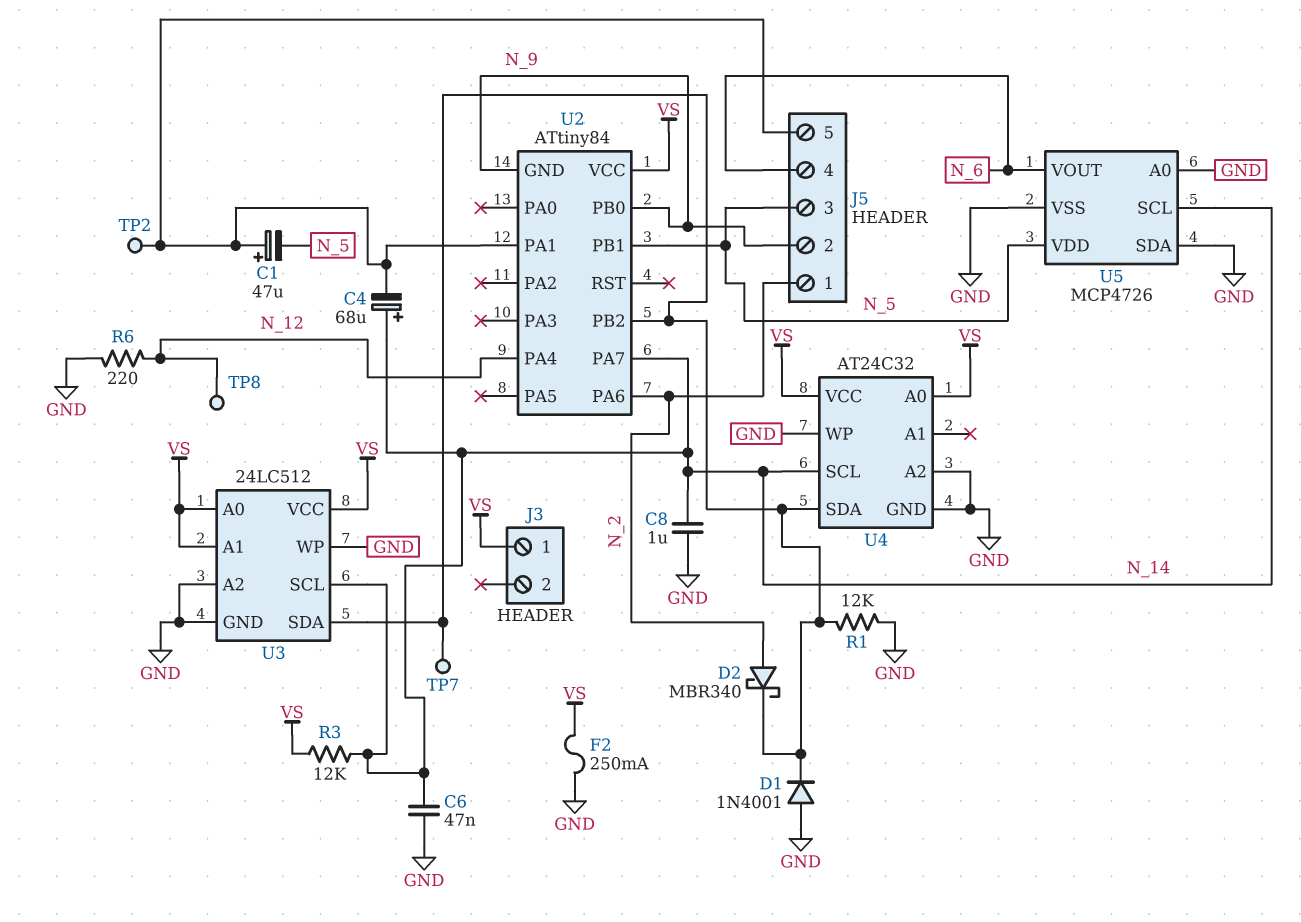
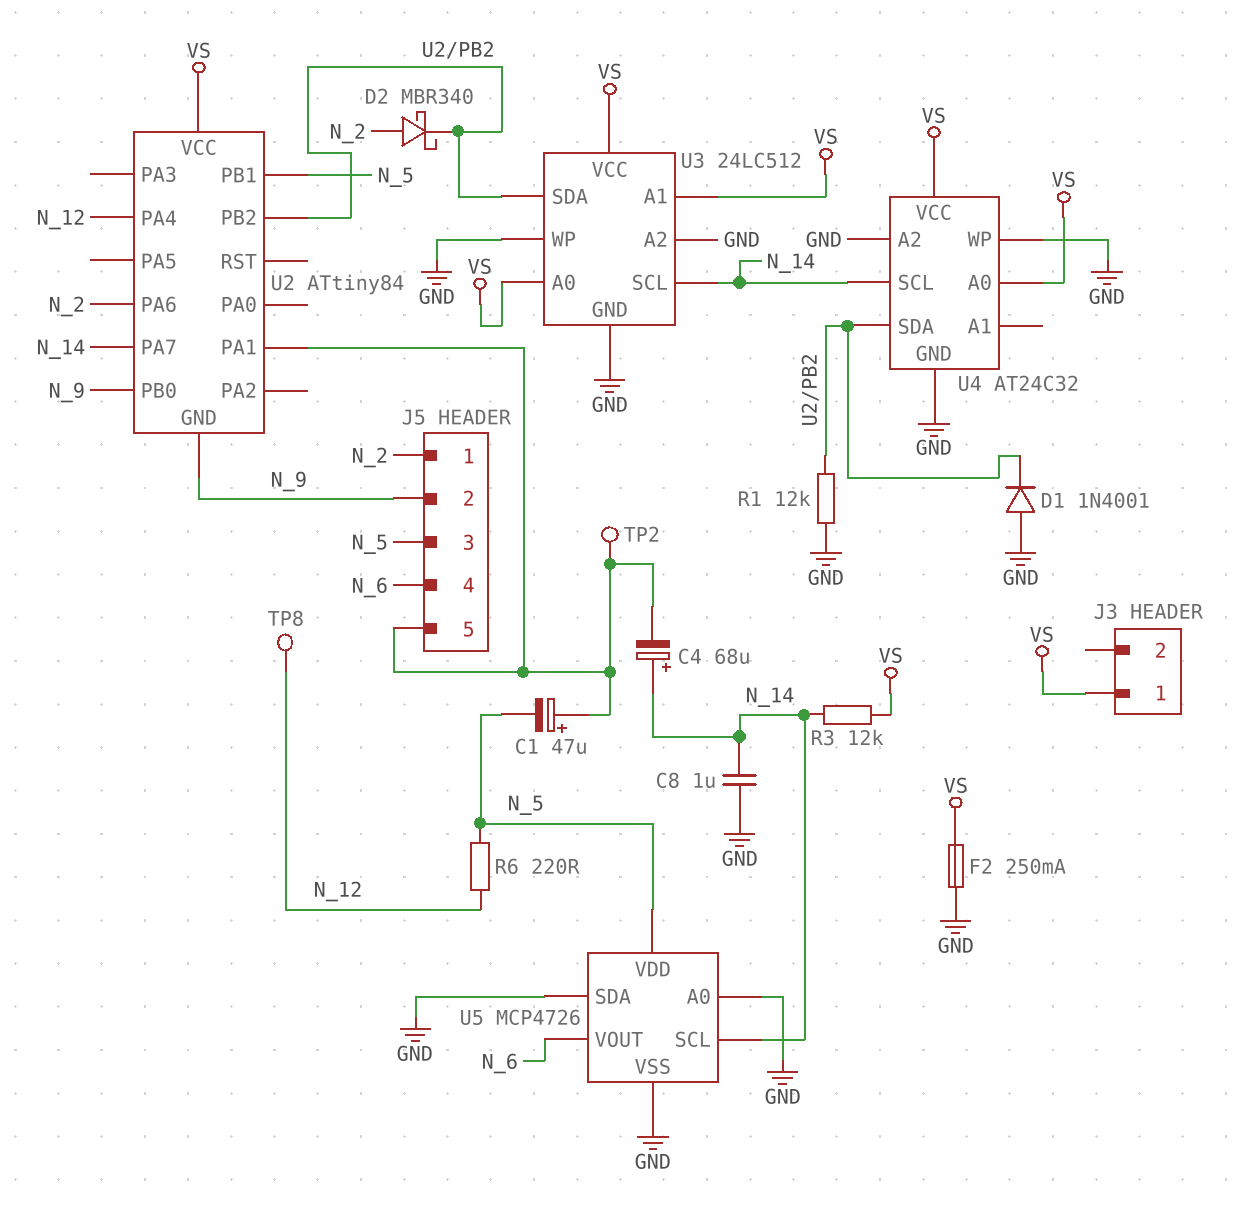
C6: 47nF (GND, N_14) -> none
R6: 220 (GND, N_12) -> 220 (N_5, N_12)
TP7: test point (U2/PB2) -> none

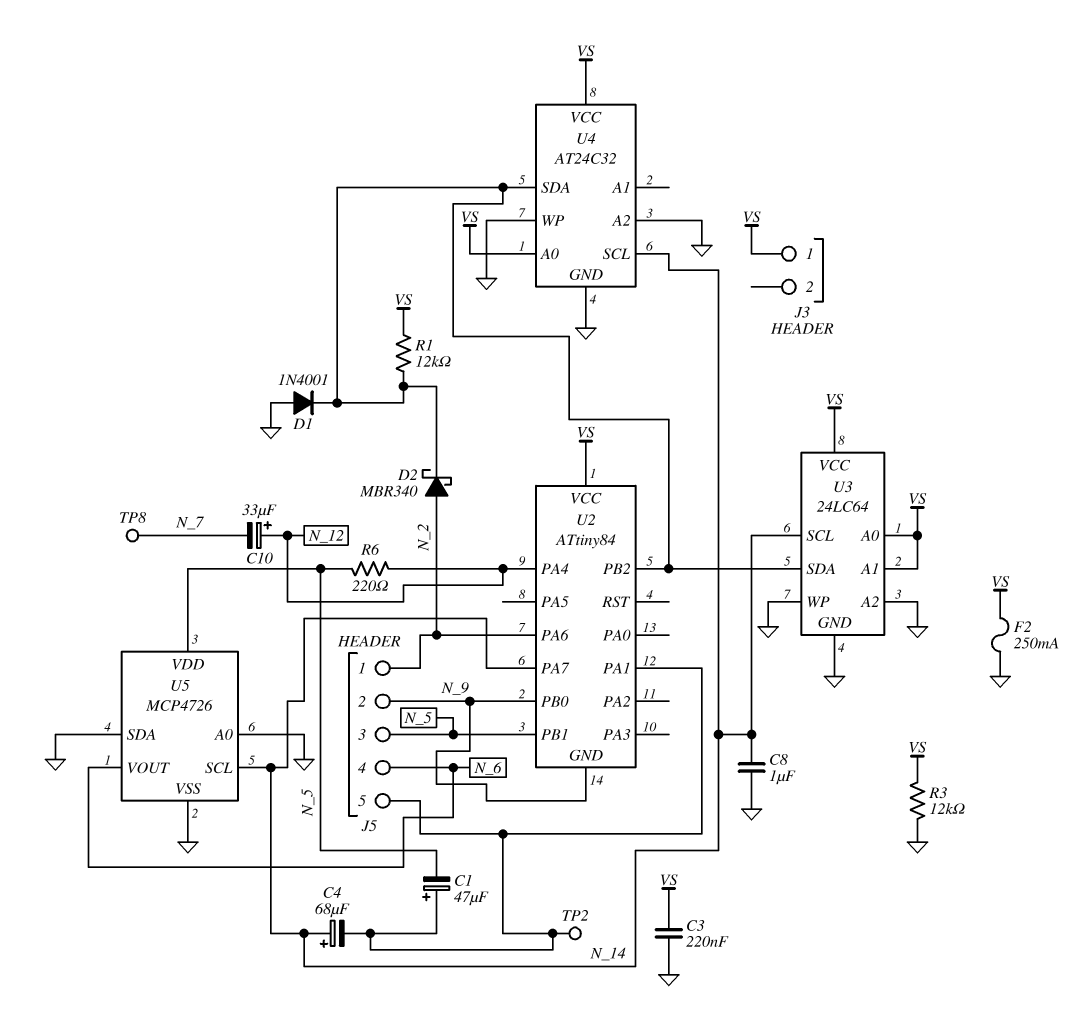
C3: none -> 220nF (GND, VS)
C10: none -> 33uF (plus N_12, minus N_7)
R1: 12k (GND, U2/PB2) -> 12k (U2/PB2, VS)
R3: 12k (N_14, VS) -> 12k (GND, VS)
TP8: test point (N_12) -> test point (N_7)
U3: 24LC512 -> 24LC64

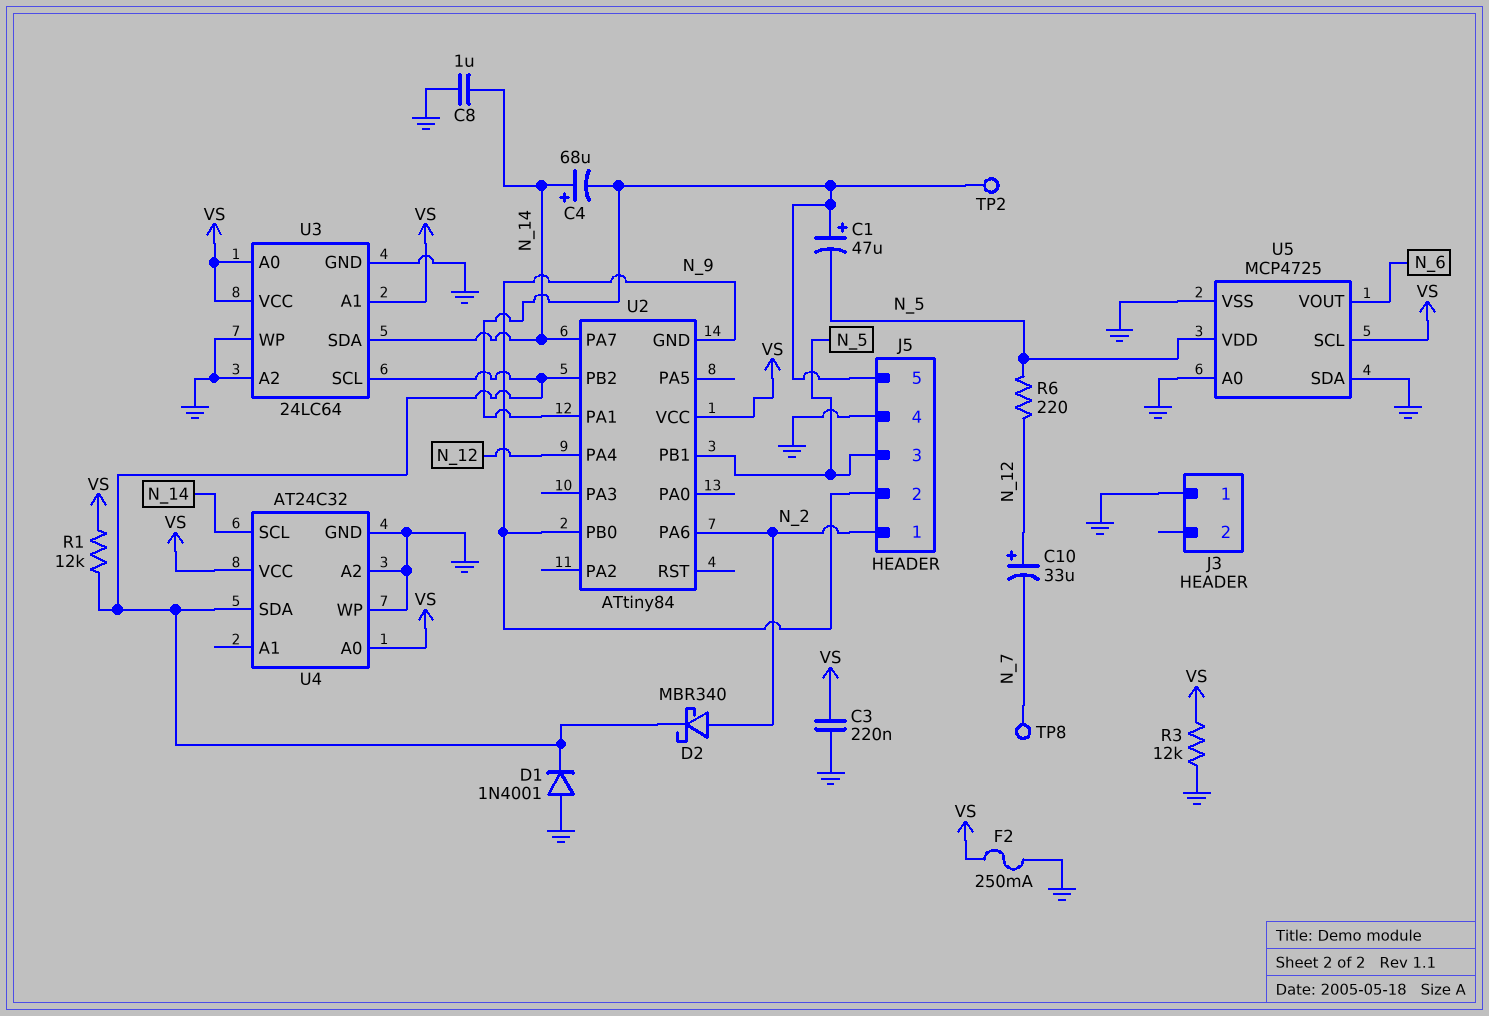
J3 pin 1: VS -> GND
J5 pin 4: N_6 -> GND
U3 pin SCL: N_14 -> U2/PB2
U3 pin SDA: U2/PB2 -> N_14
U5: MCP4726 -> MCP4725
U5 pin SCL: N_14 -> VS

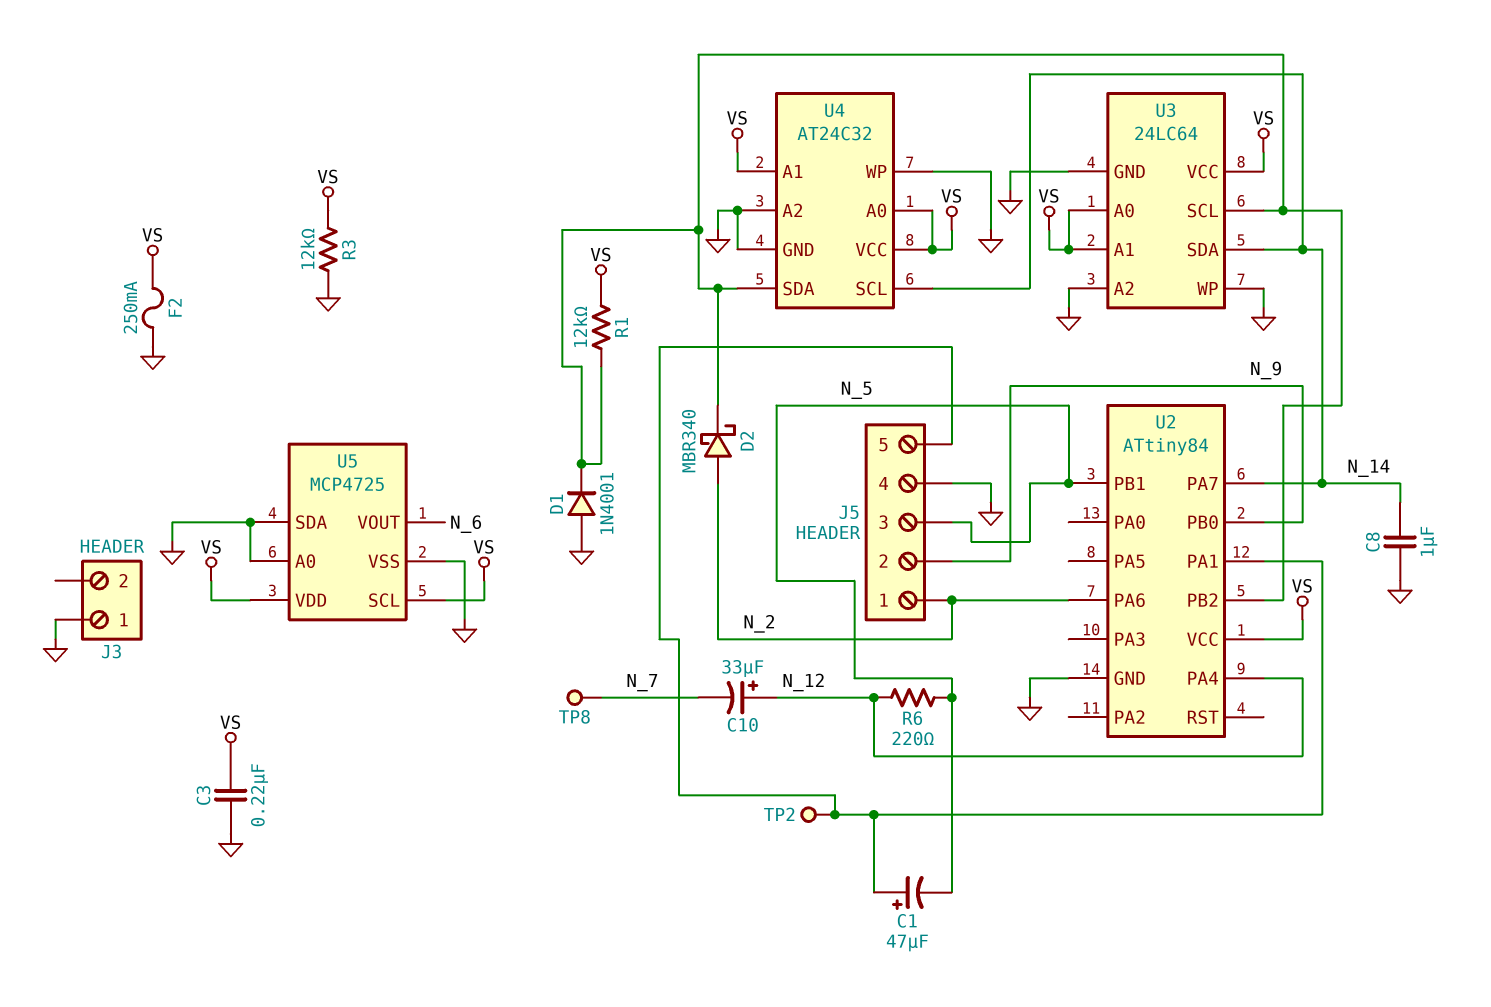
C4: 68uF (plus N_14, minus J5/5) -> none
U2 pin GND: N_9 -> GND
U4 pin A1: none -> VS
U5 pin VDD: N_5 -> VS

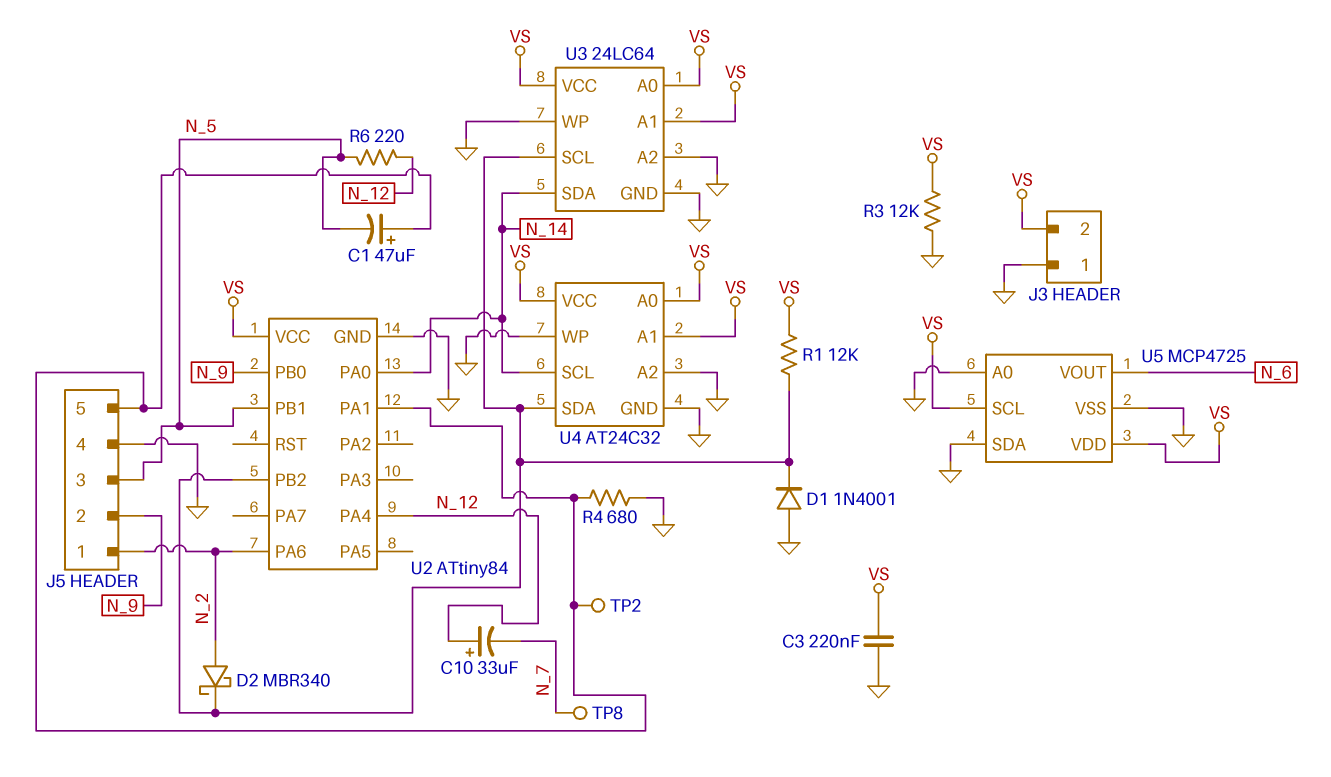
C8: 1uF (GND, N_14) -> none
F2: 250mA (GND, VS) -> none
J3 pin 2: none -> VS
R4: none -> 680 (GND, J5/5)
U2 pin PA0: none -> N_14
U2 pin PA7: N_14 -> none

